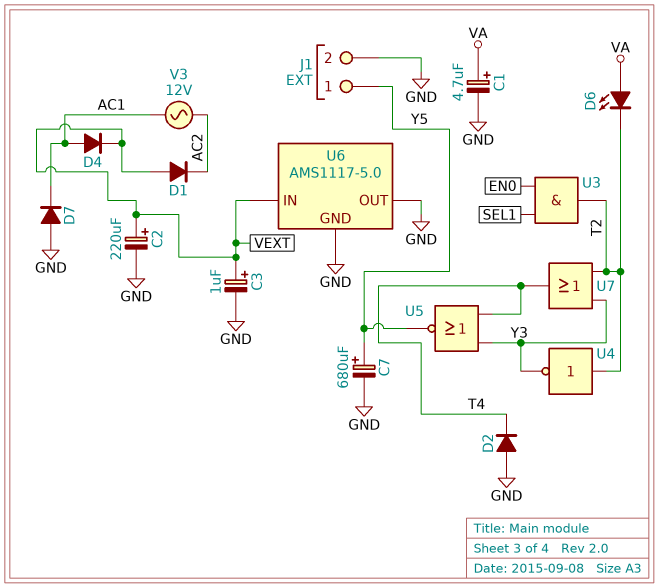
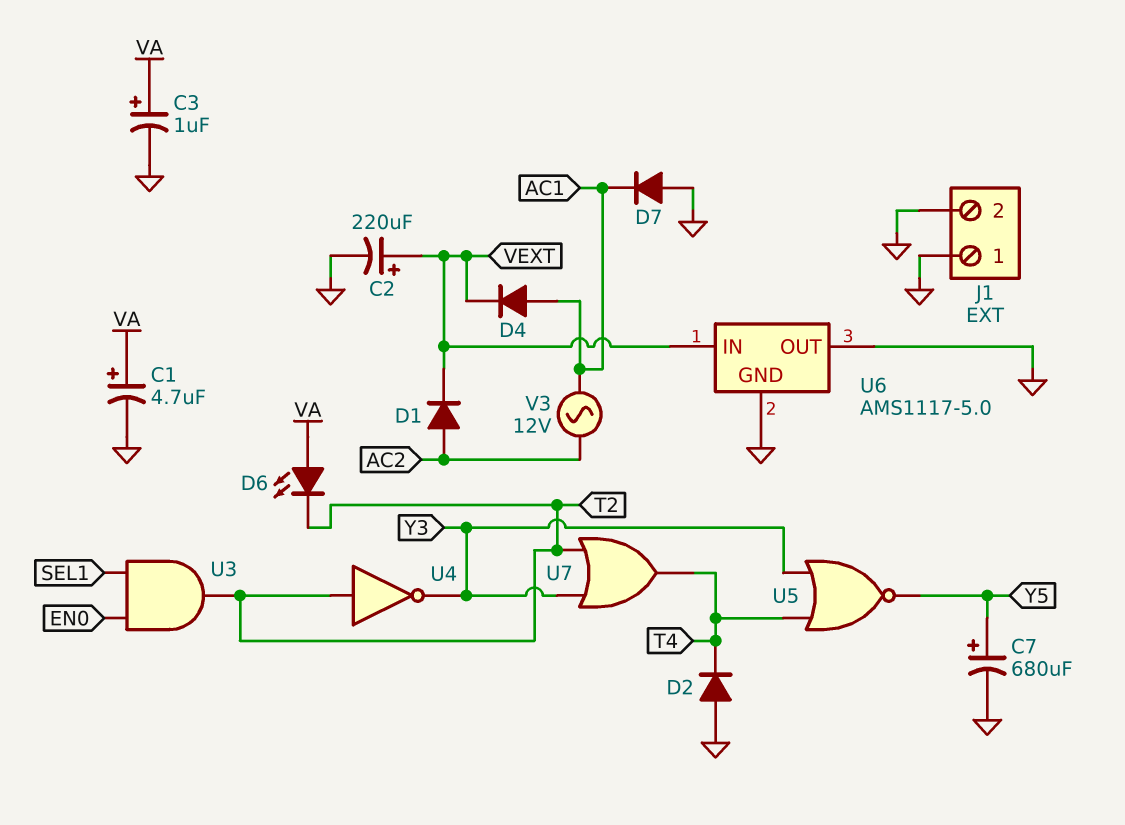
C3: 1uF (plus VEXT, minus GND) -> 1uF (plus VA, minus GND)
D1: diode (A VEXT, K AC2) -> diode (A AC2, K VEXT)
J1 pin 1: Y5 -> GND

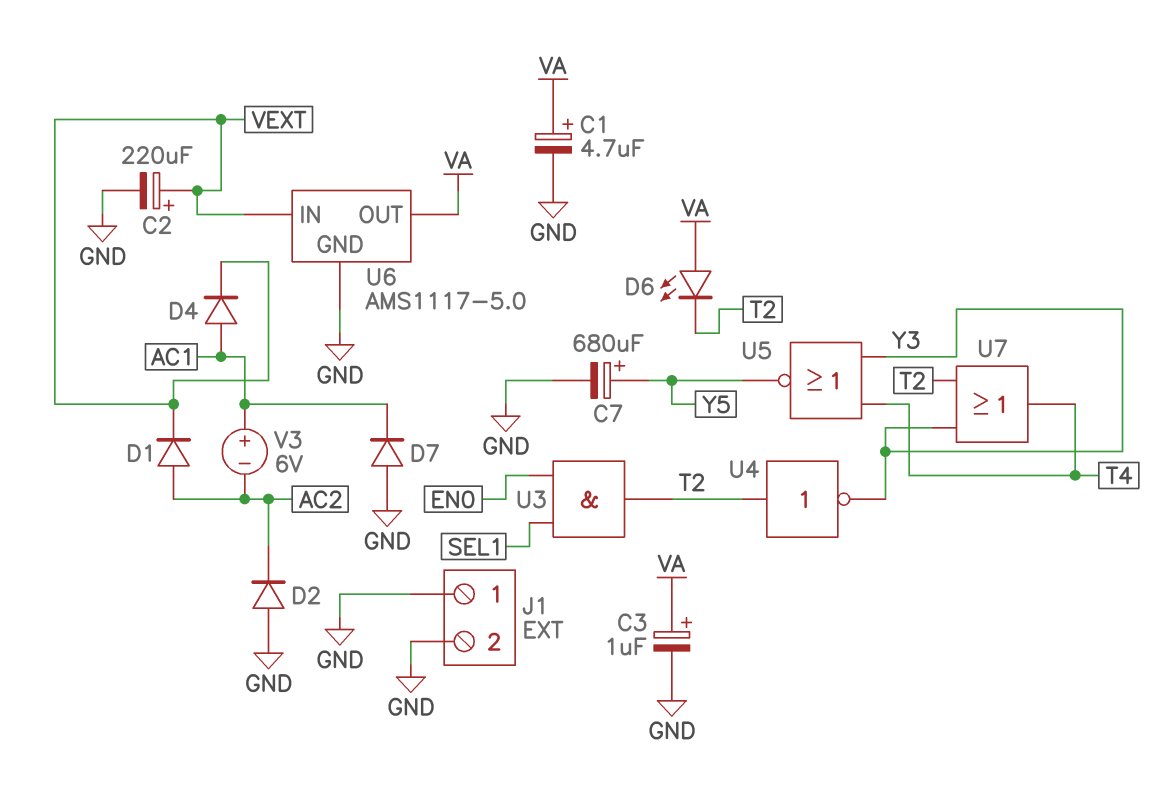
D2: diode (A GND, K T4) -> diode (A GND, K AC2)
U6 pin OUT: GND -> VA
V3: AC 12V (AC1, AC2) -> 6V (plus AC1, minus AC2)

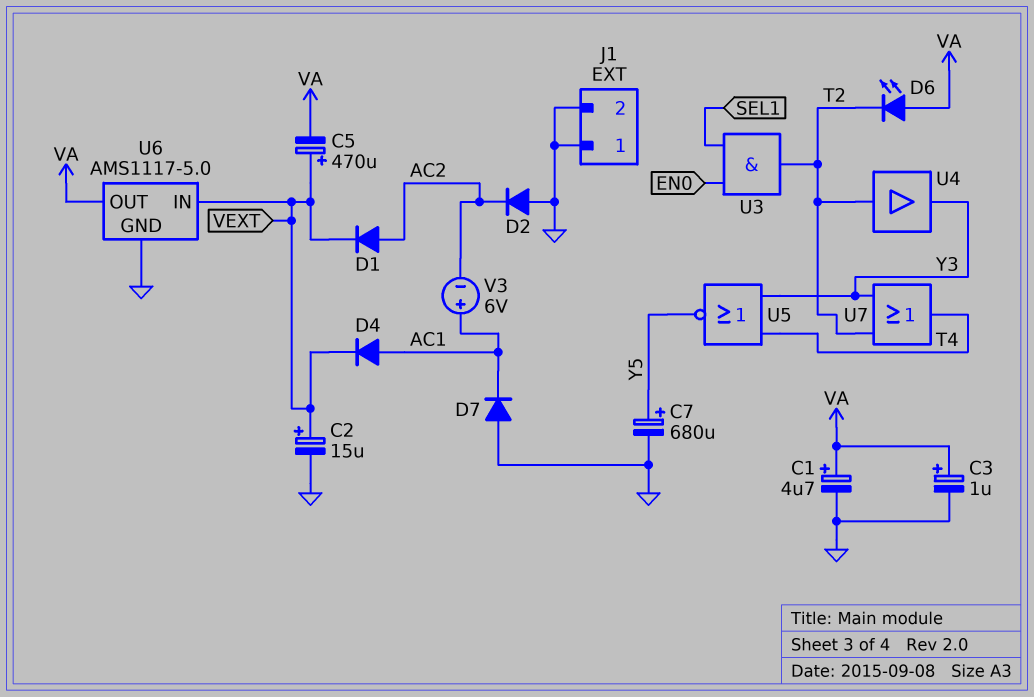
C2: 220uF (plus VEXT, minus GND) -> 15uF (plus VEXT, minus GND)
C5: none -> 470uF (plus VEXT, minus VA)
U4: NOT (in T2, out Y3) -> buffer (in T2, out Y3)

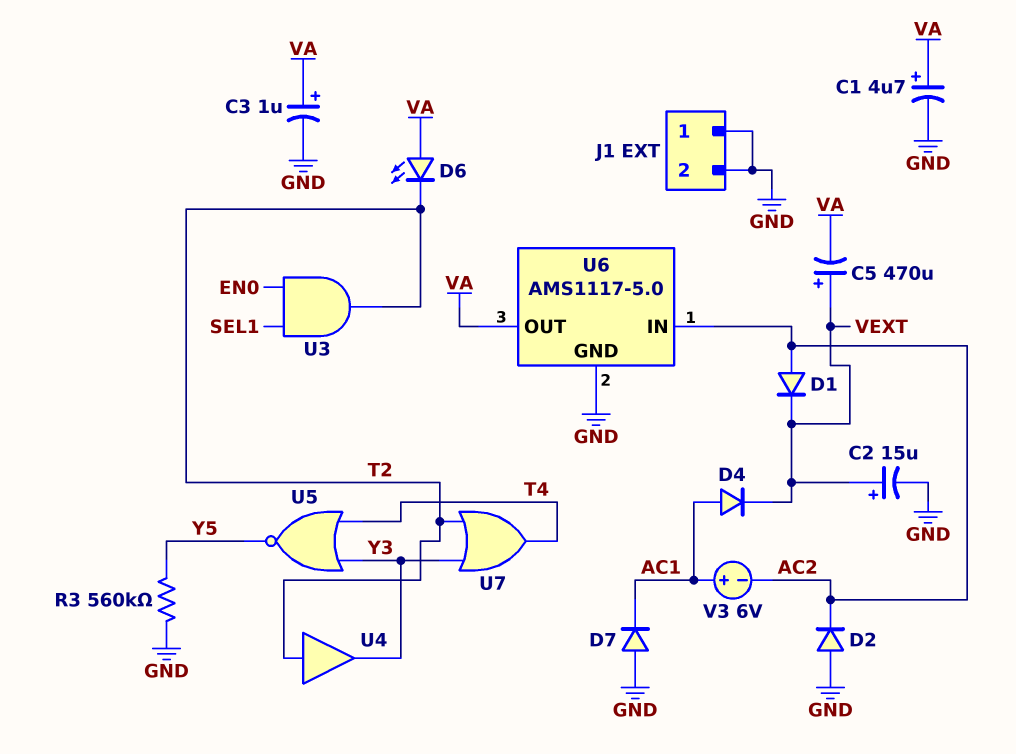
C7: 680uF (plus Y5, minus GND) -> none
R3: none -> 560k (GND, Y5)
U6 pin IN: VEXT -> AC2

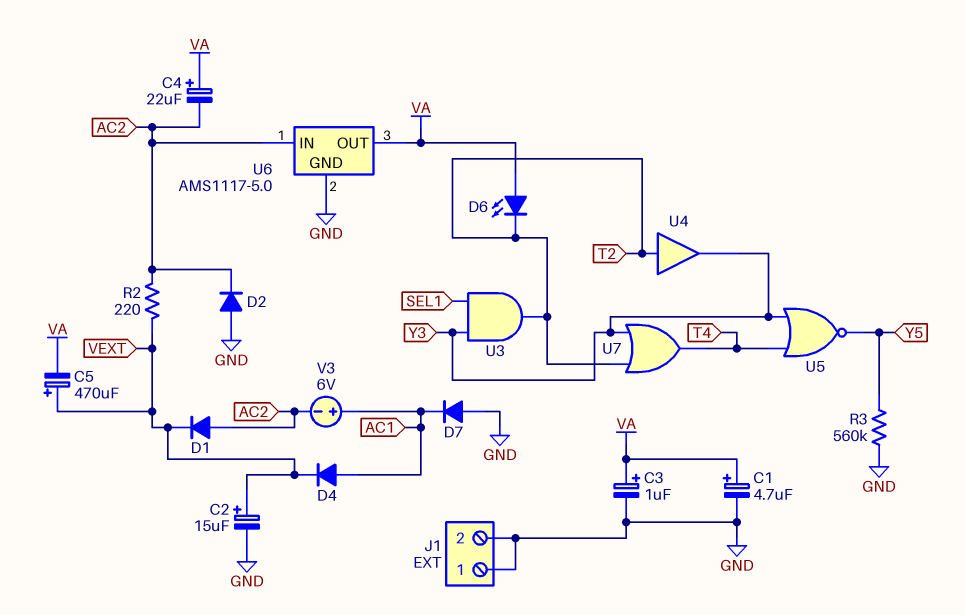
C4: none -> 22uF (plus VA, minus AC2)
R2: none -> 220 (AC2, VEXT)
U3: AND (in EN0, in SEL1, out T2) -> AND (in SEL1, in Y3, out T2)

